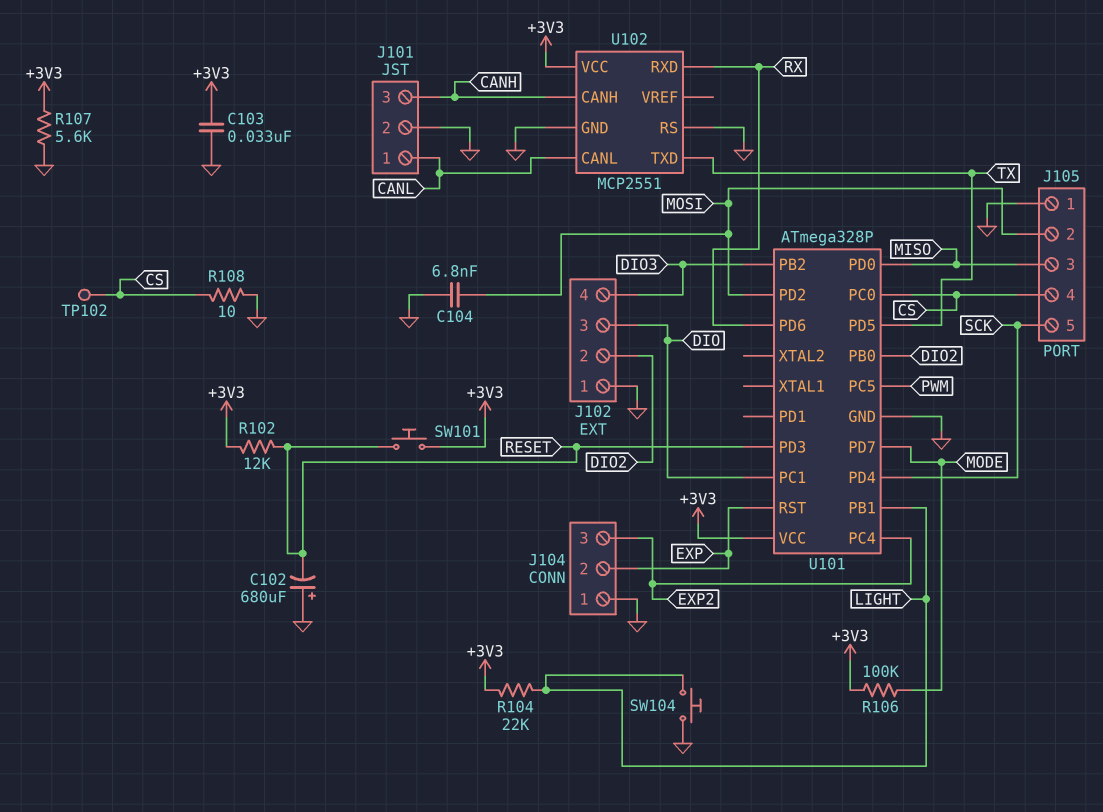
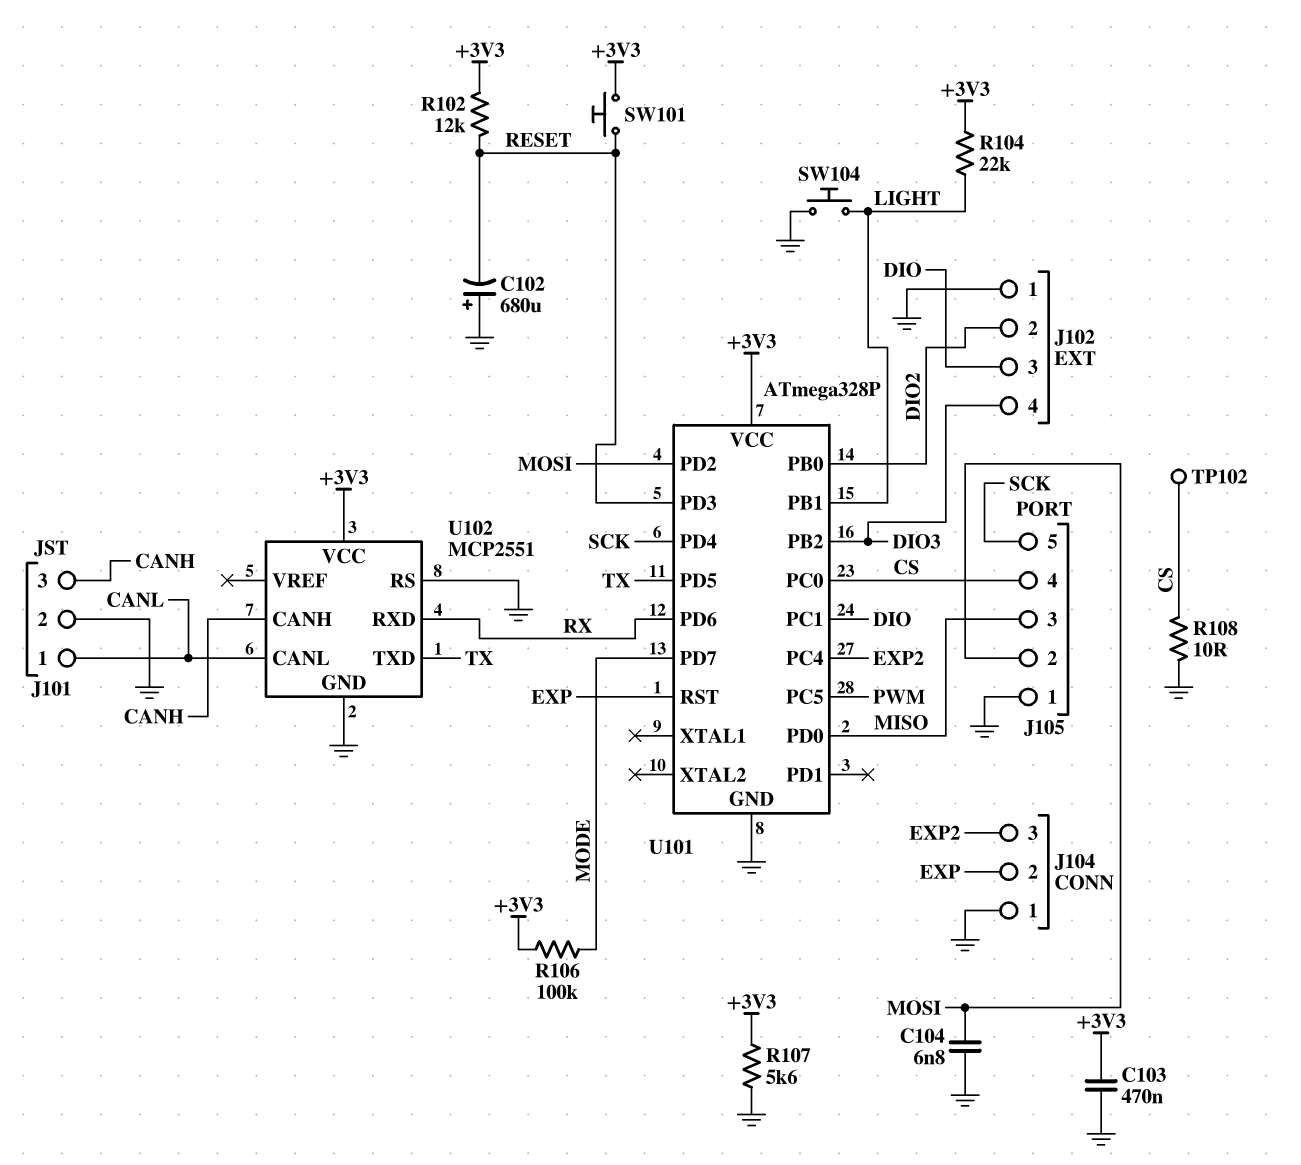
C103: 33nF (+3V3, GND) -> 470nF (+3V3, GND)

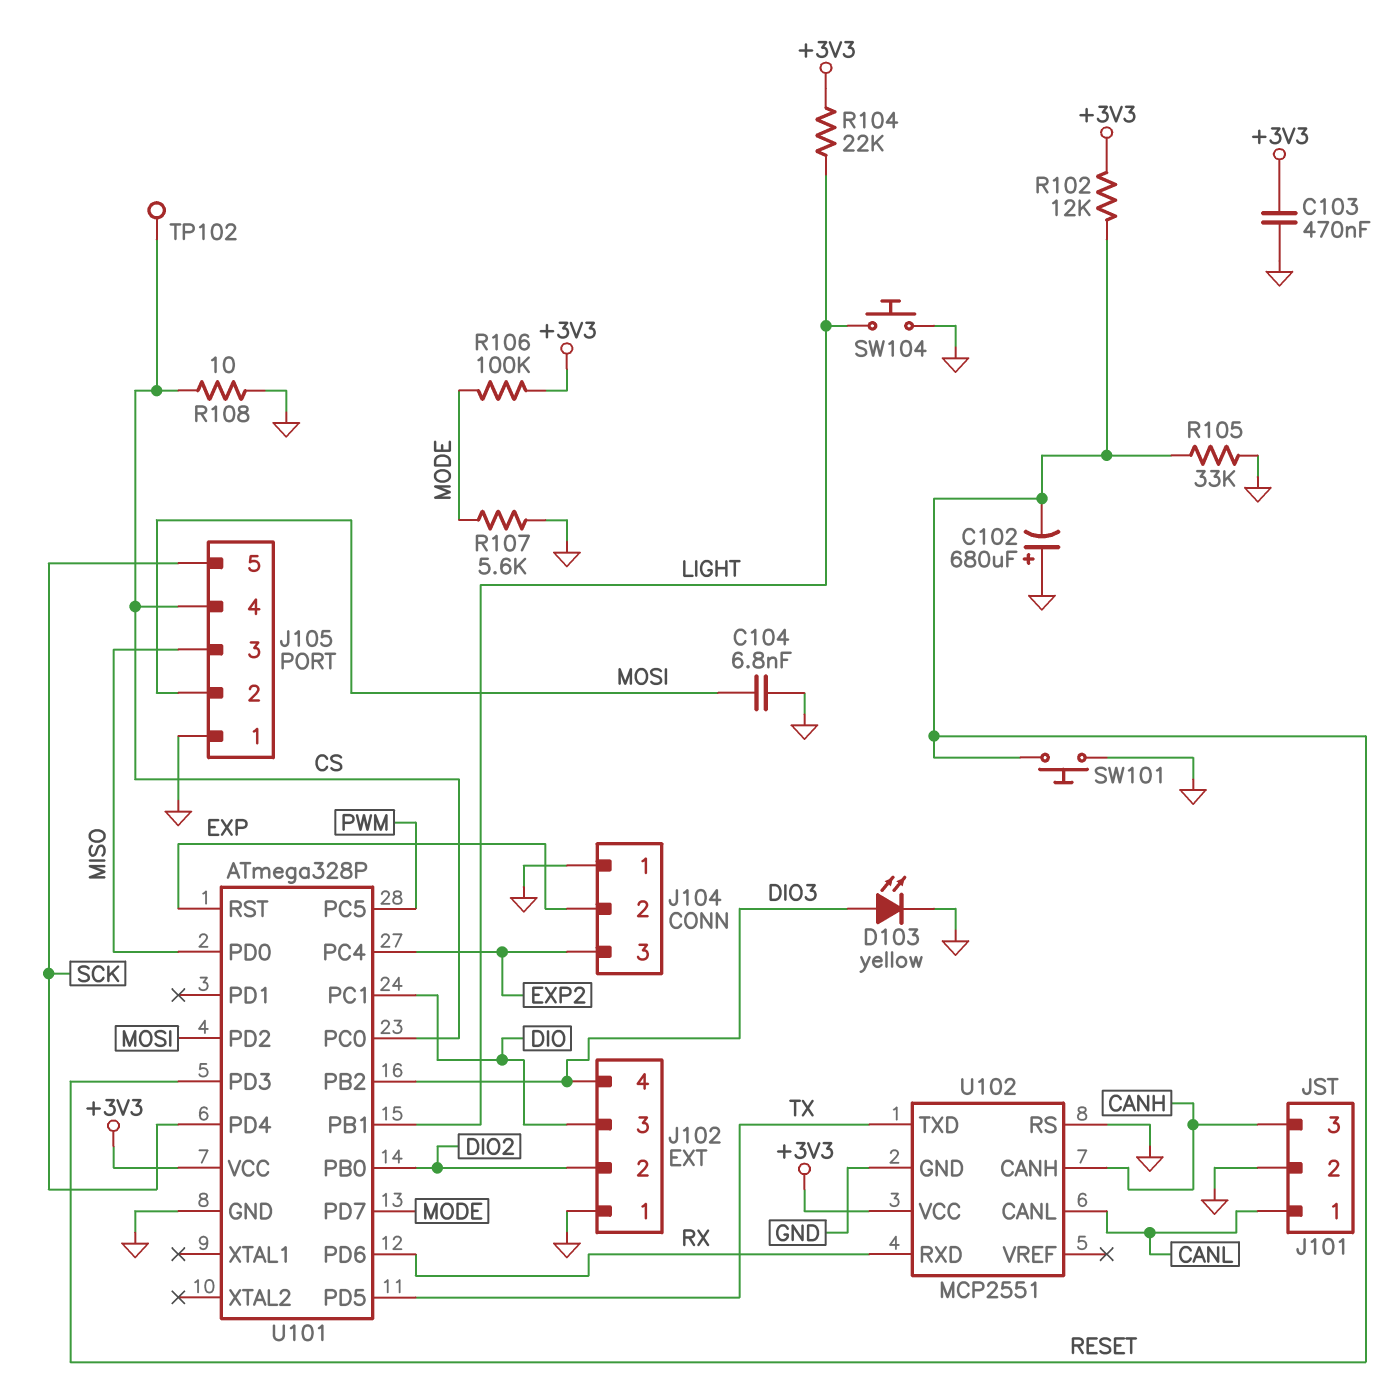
D103: none -> LED yellow (A DIO3, K GND)
R105: none -> 33k (GND, RESET)
R107: 5.6k (+3V3, GND) -> 5.6k (GND, MODE)
SW101: button (+3V3, RESET) -> button (GND, RESET)

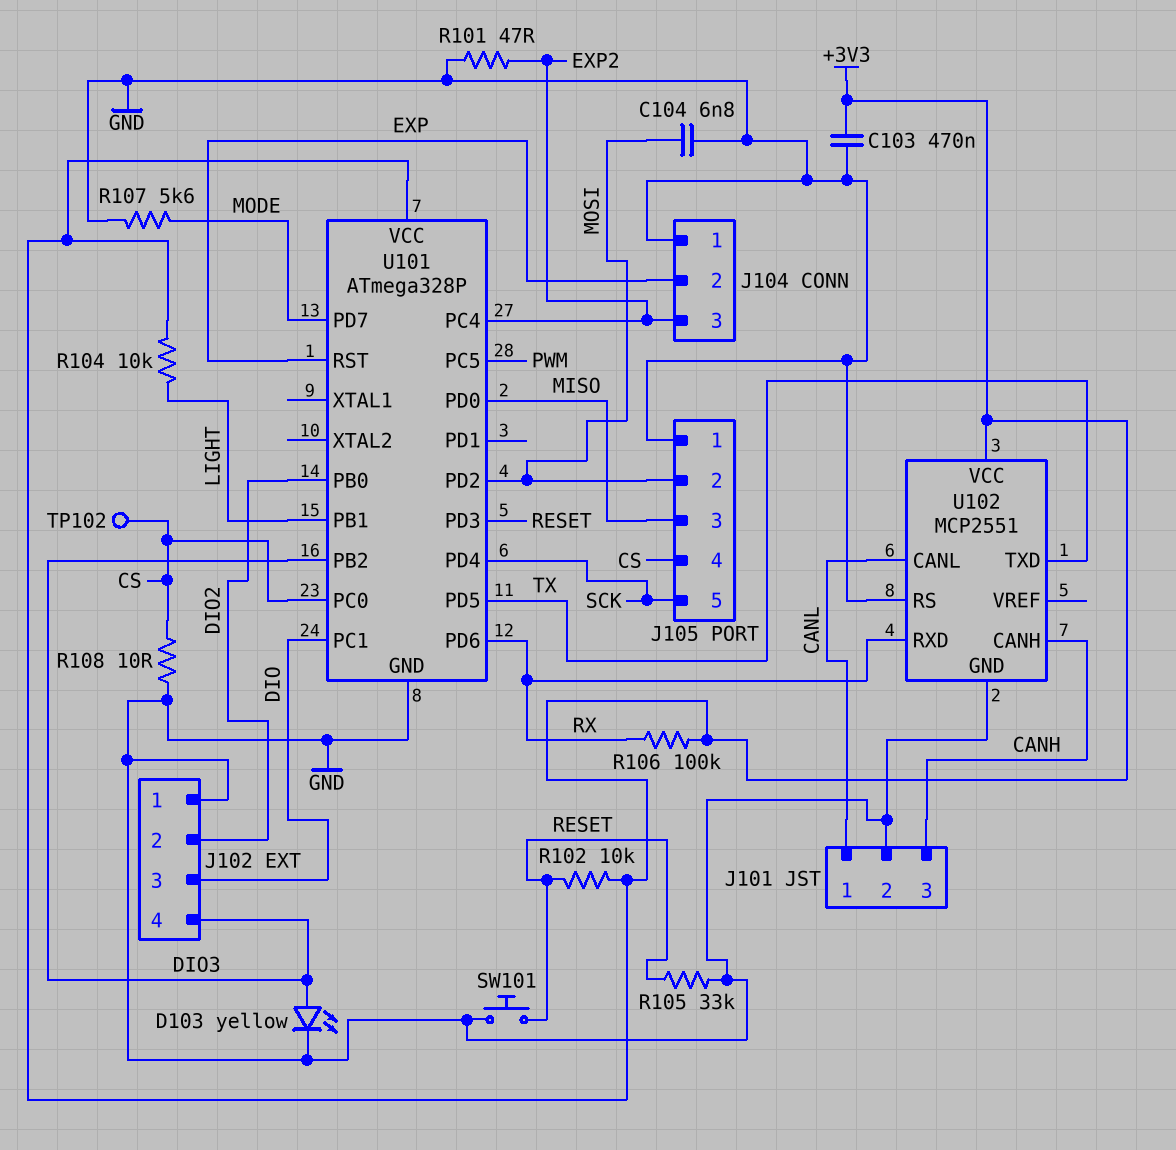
C102: 680uF (plus GND, minus RESET) -> none
R101: none -> 47 (EXP2, GND)
R102: 12k (+3V3, RESET) -> 10k (+3V3, RESET)
R104: 22k (+3V3, LIGHT) -> 10k (+3V3, LIGHT)
R106: 100k (+3V3, MODE) -> 100k (+3V3, RX)
SW104: button (GND, LIGHT) -> none

